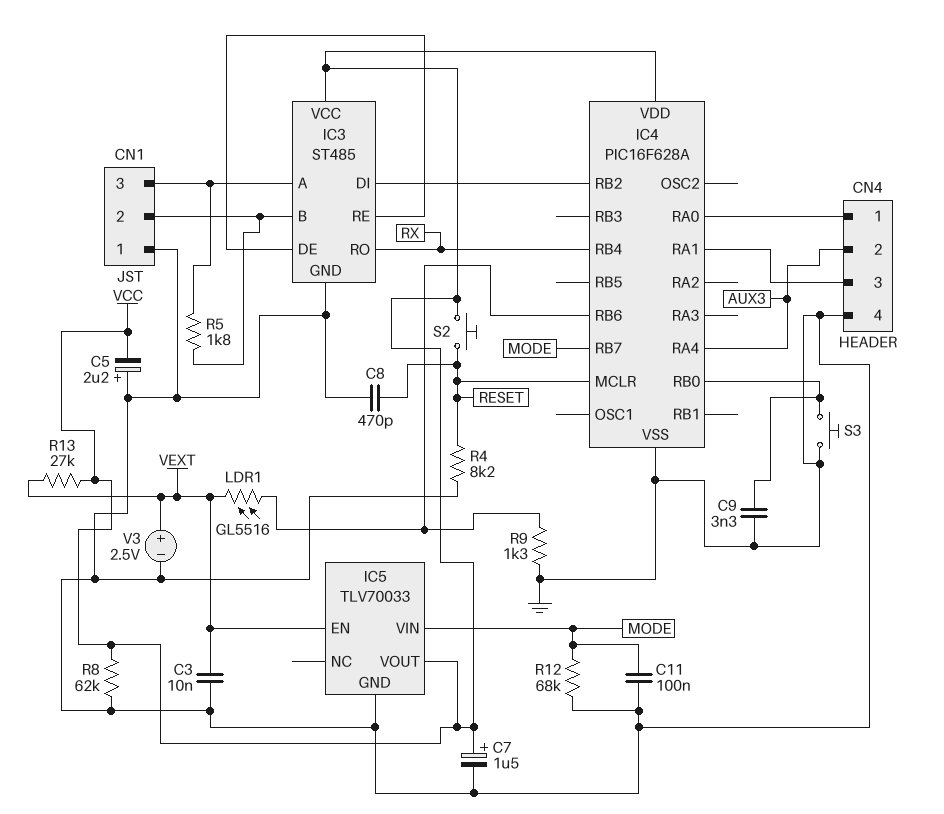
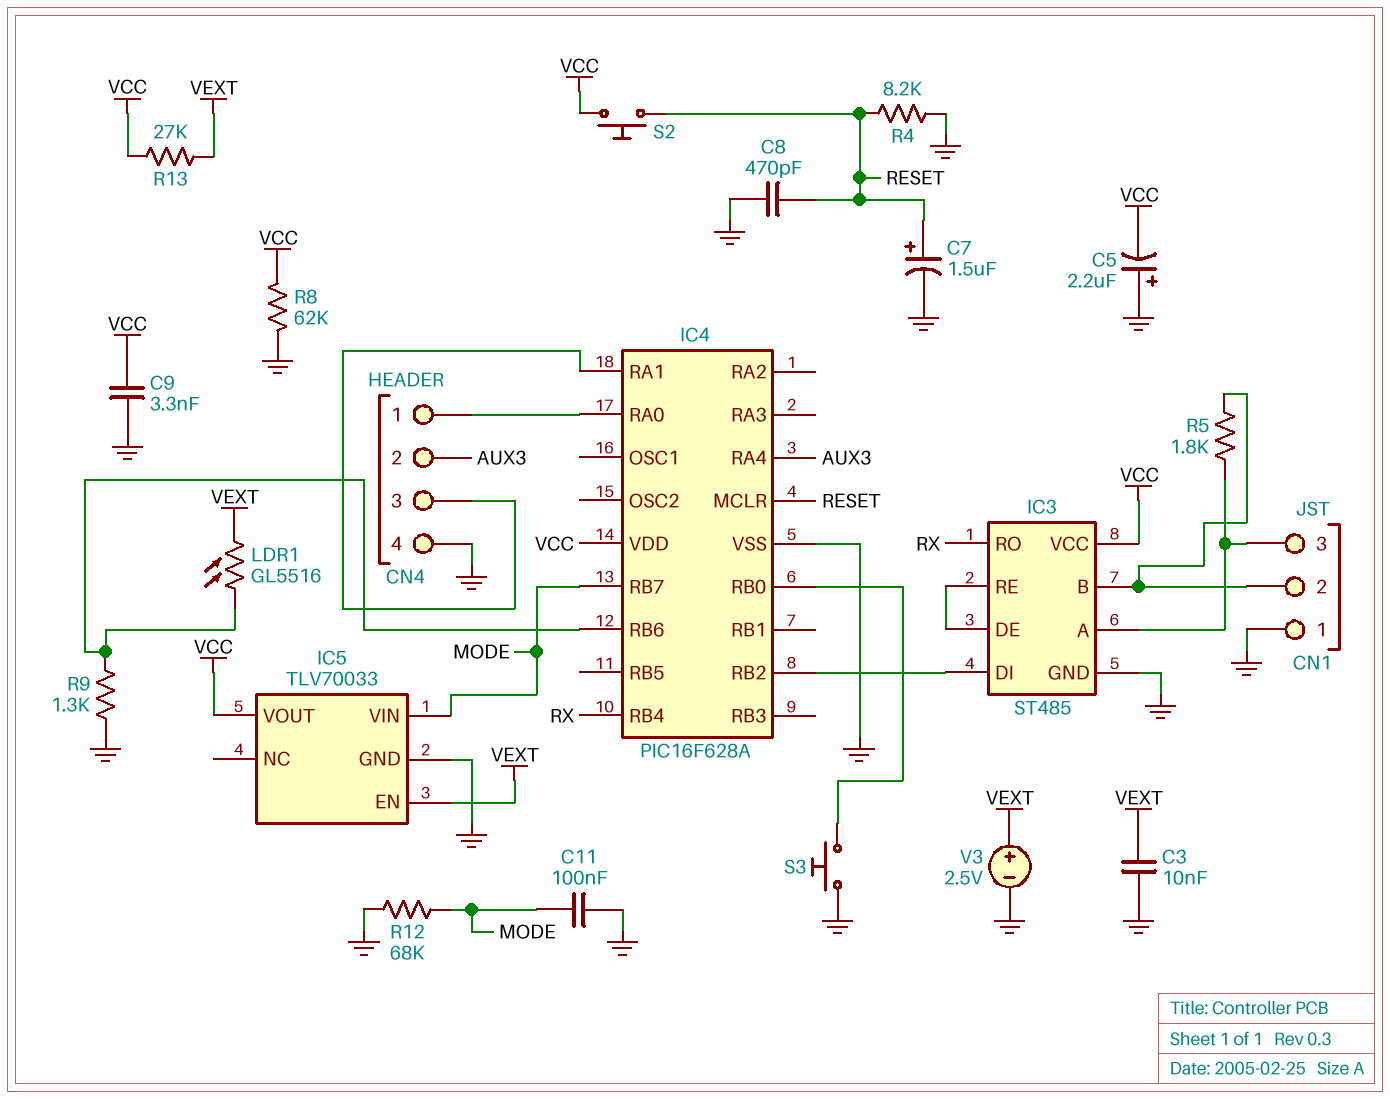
C7: 1.5uF (plus VCC, minus GND) -> 1.5uF (plus RESET, minus GND)
C9: 3.3nF (GND, IC4/RB0) -> 3.3nF (GND, VCC)

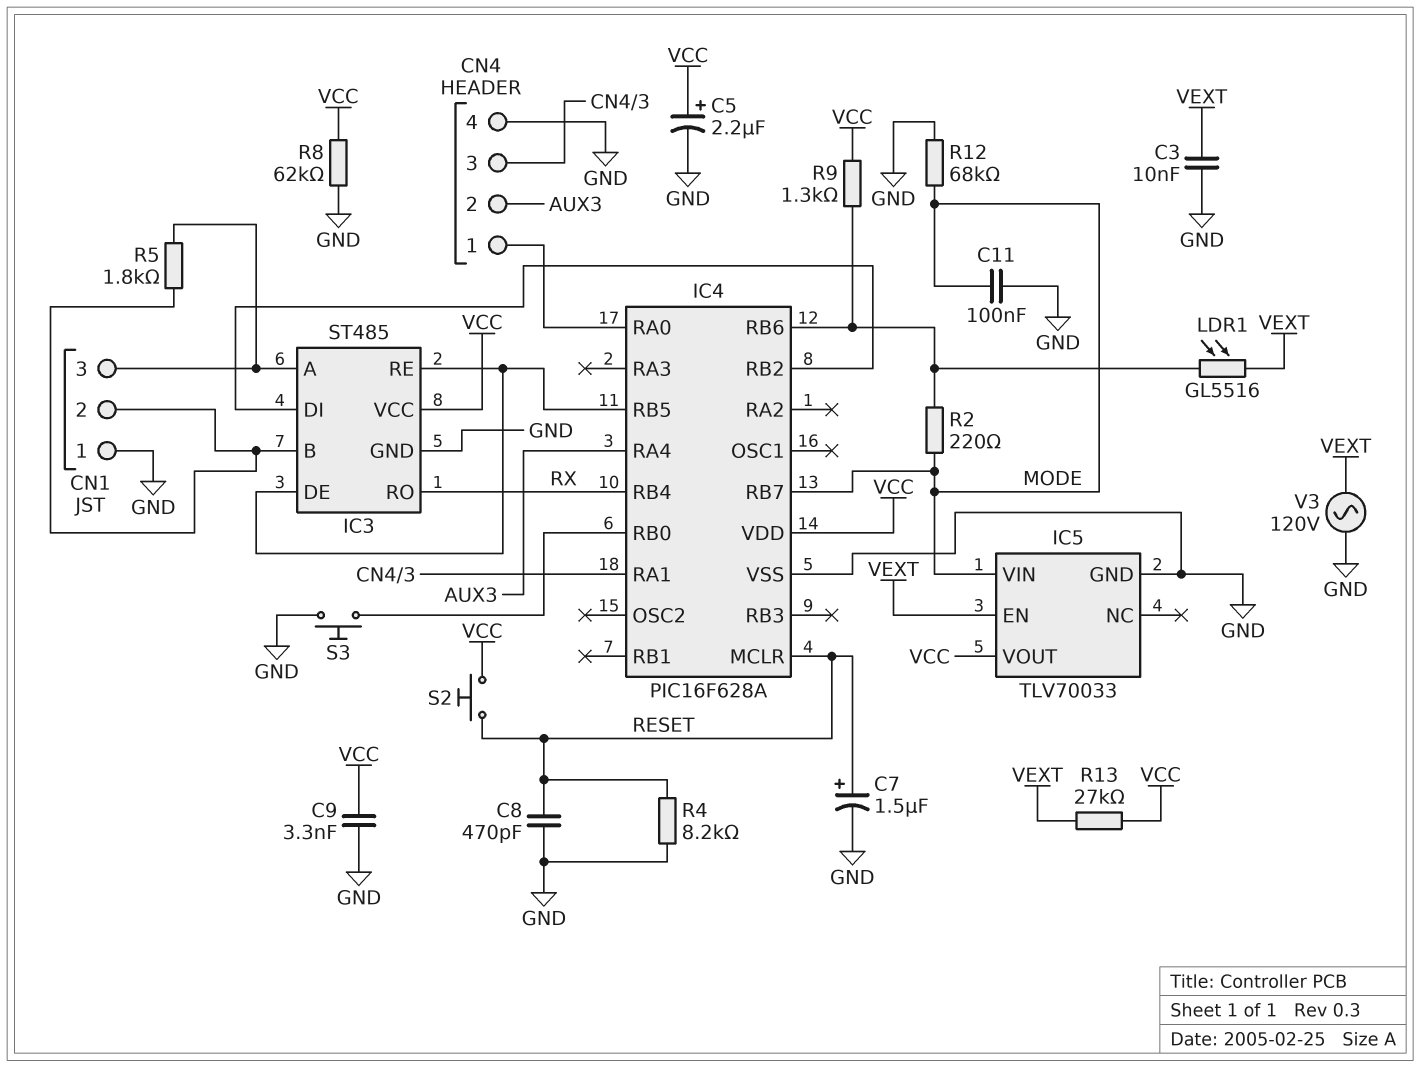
C5: 2.2uF (plus GND, minus VCC) -> 2.2uF (plus VCC, minus GND)
IC4 pin RB5: none -> IC3/DE
R2: none -> 220 (IC4/RB6, MODE)
R9: 1.3k (GND, IC4/RB6) -> 1.3k (IC4/RB6, VCC)
V3: 2.5V (plus VEXT, minus GND) -> AC 120V (GND, VEXT)

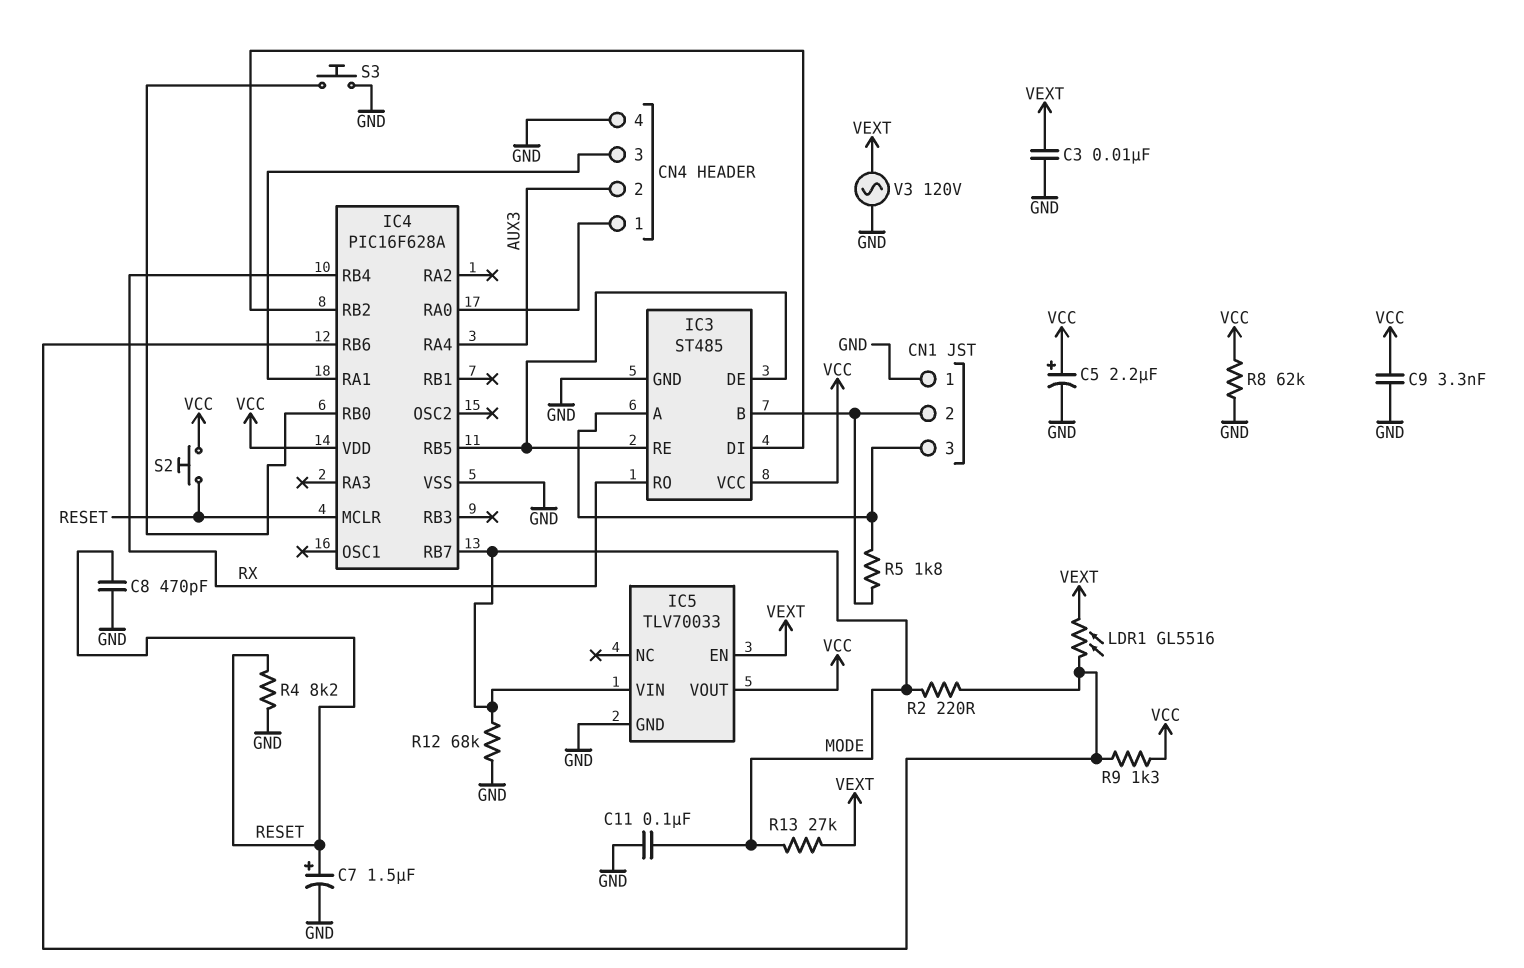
R13: 27k (VCC, VEXT) -> 27k (MODE, VEXT)

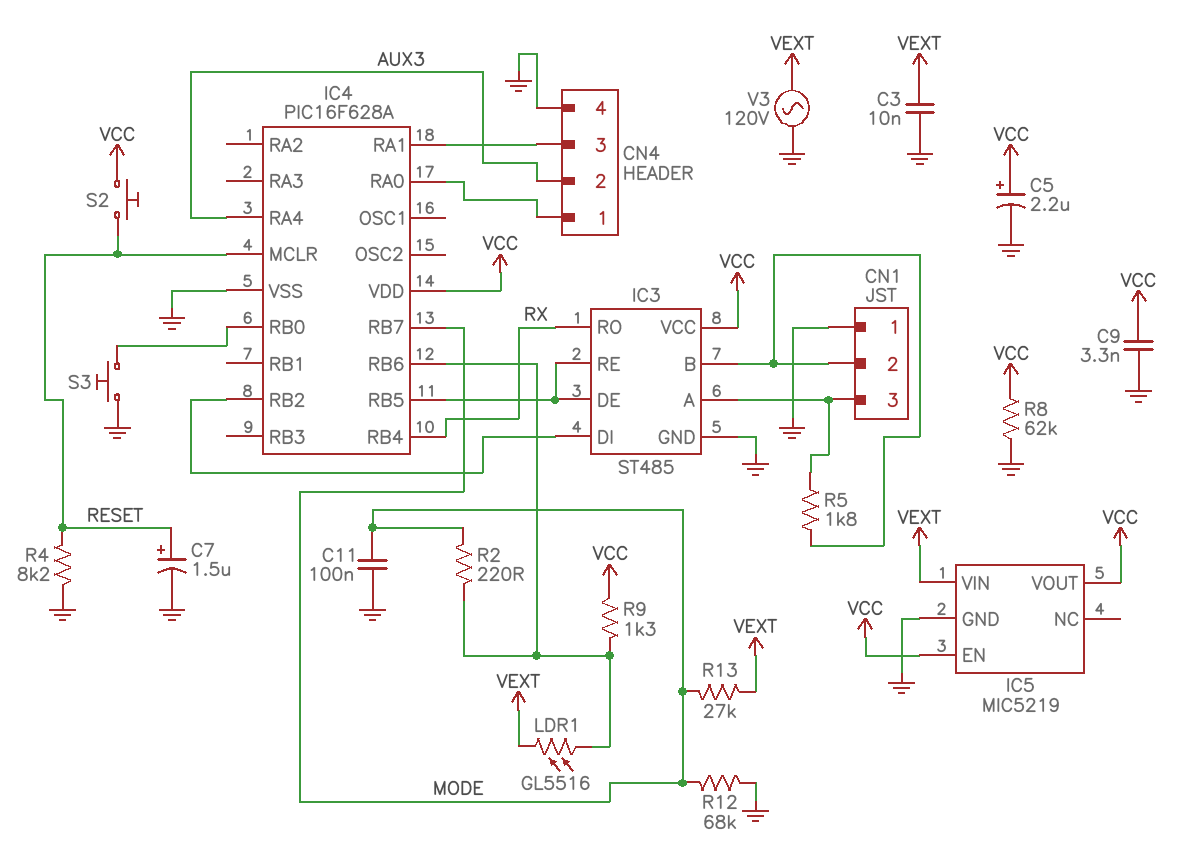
C8: 470pF (GND, RESET) -> none
IC5: TLV70033 -> MIC5219
IC5 pin EN: VEXT -> VCC
IC5 pin VIN: MODE -> VEXT

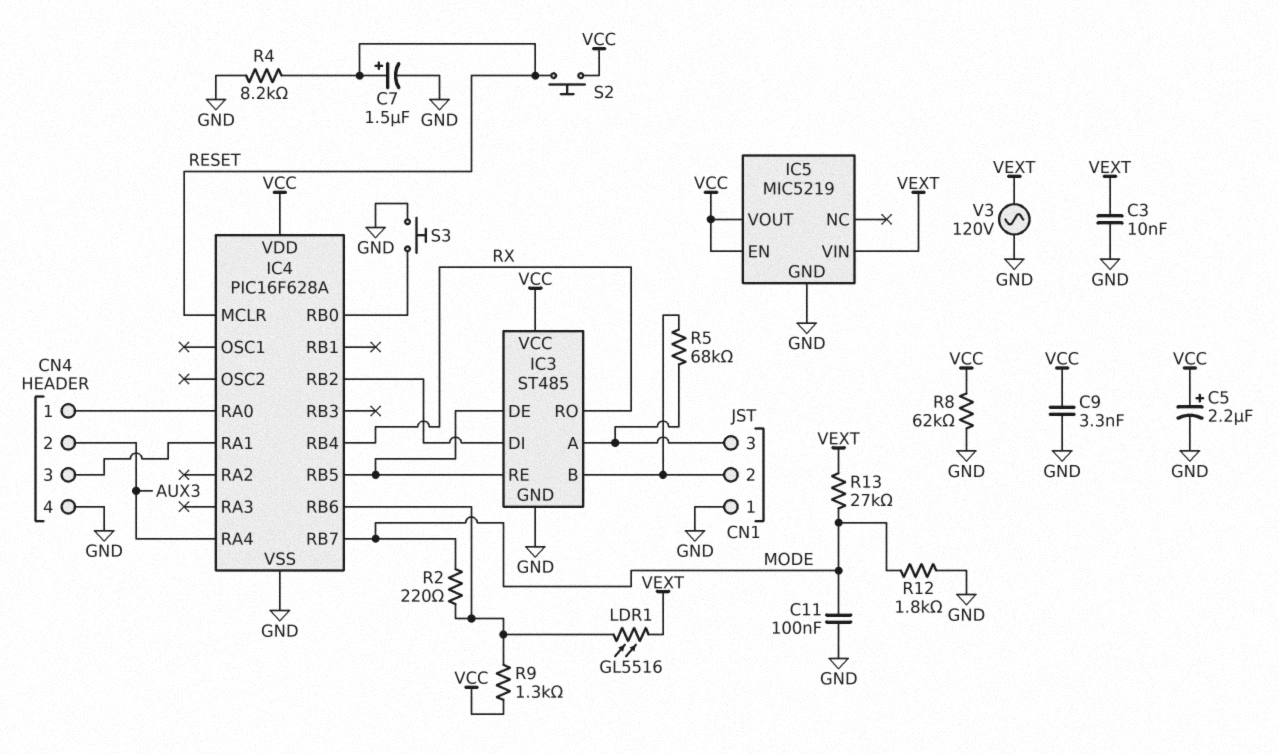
R5: 1.8k (CN1/2, CN1/3) -> 68k (CN1/2, CN1/3)
R12: 68k (GND, MODE) -> 1.8k (GND, MODE)

